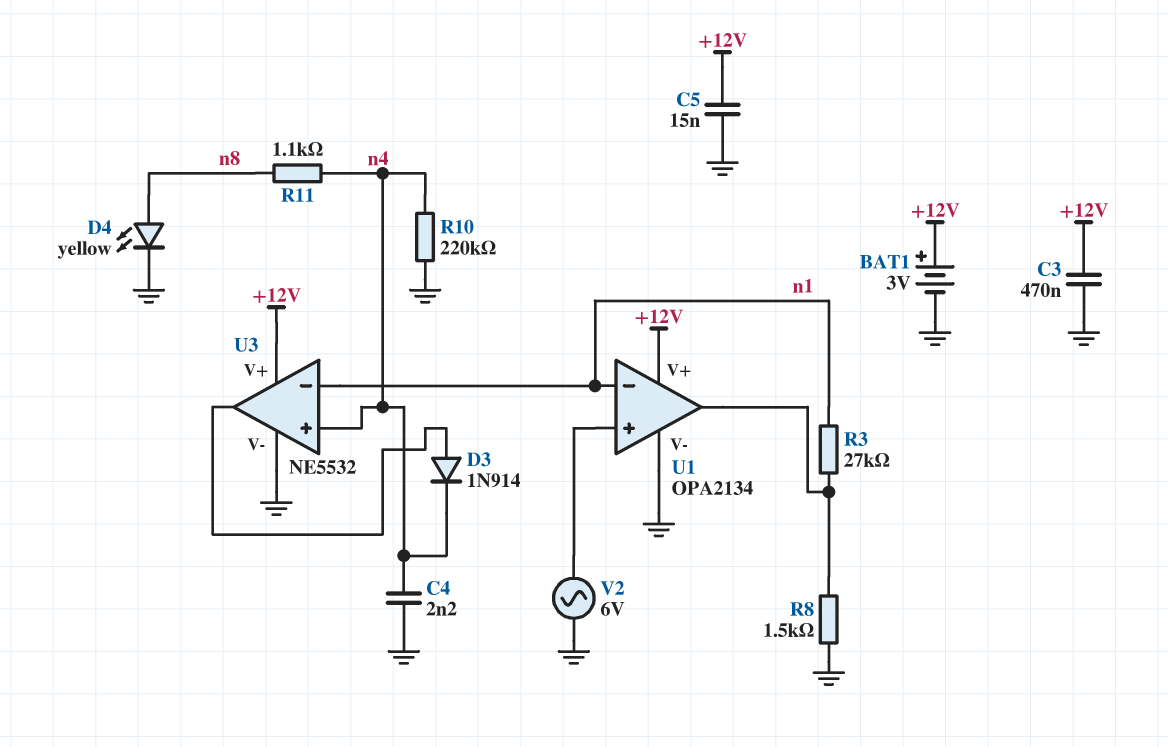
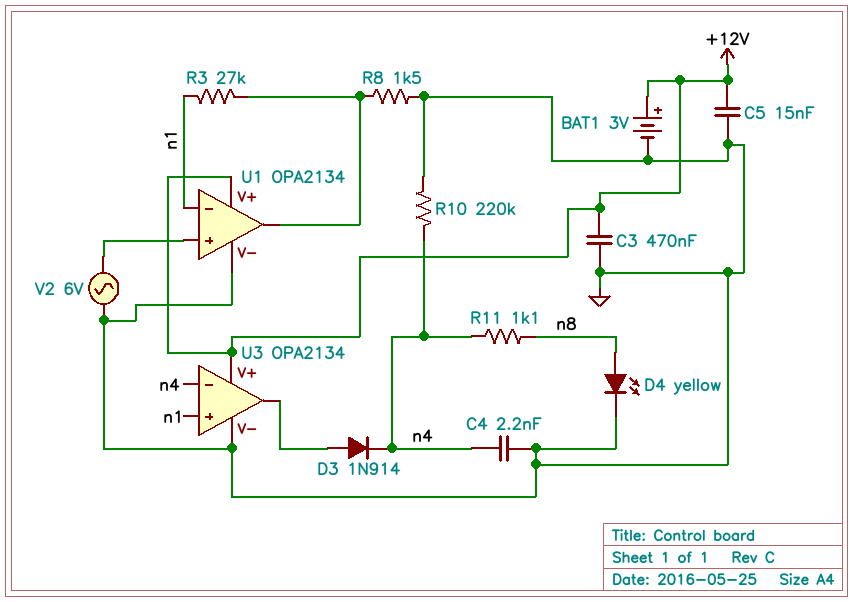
U3: NE5532 -> OPA2134
U3 pin in+: n4 -> n1
U3 pin in-: n1 -> n4

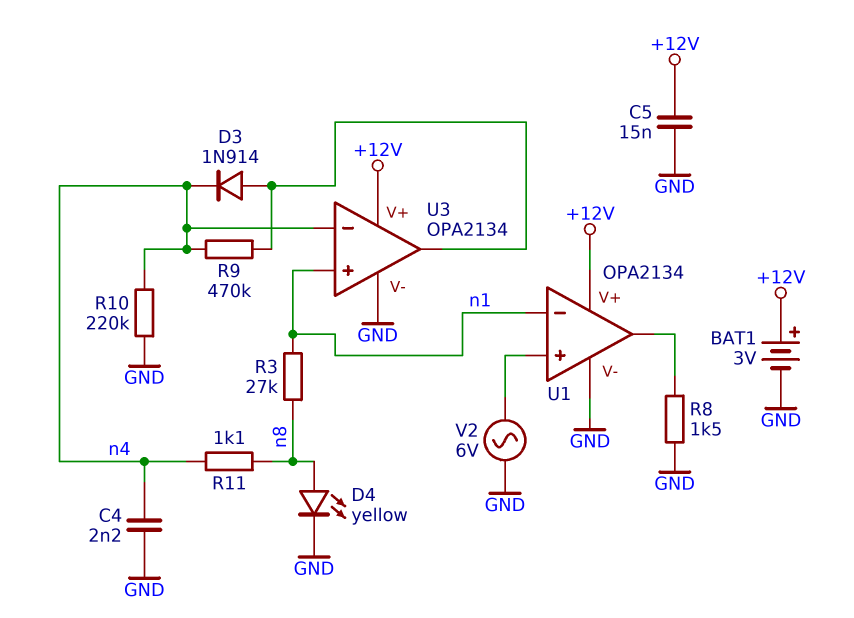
C3: 470nF (+12V, GND) -> none
R3: 27k (U1/out, n1) -> 27k (n1, n8)
R9: none -> 470k (U3/out, n4)

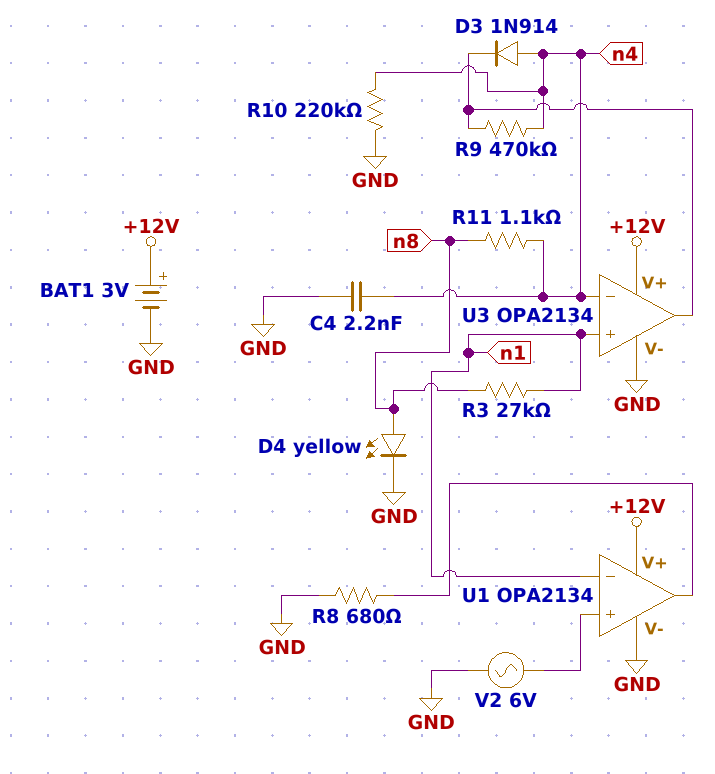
C5: 15nF (+12V, GND) -> none
D3: diode 1N914 (A U3/out, K n4) -> diode 1N914 (A n4, K U3/out)
R8: 1.5k (GND, U1/out) -> 680 (GND, U1/out)

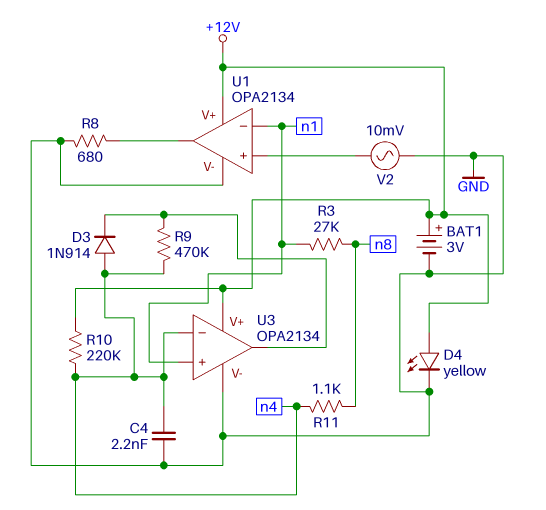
D4: LED yellow (A n8, K GND) -> LED yellow (A +12V, K GND)
R10: 220k (GND, n4) -> 220k (+12V, n4)
V2: AC 6V (GND, U1/in+) -> AC 10mV (GND, U1/in+)

